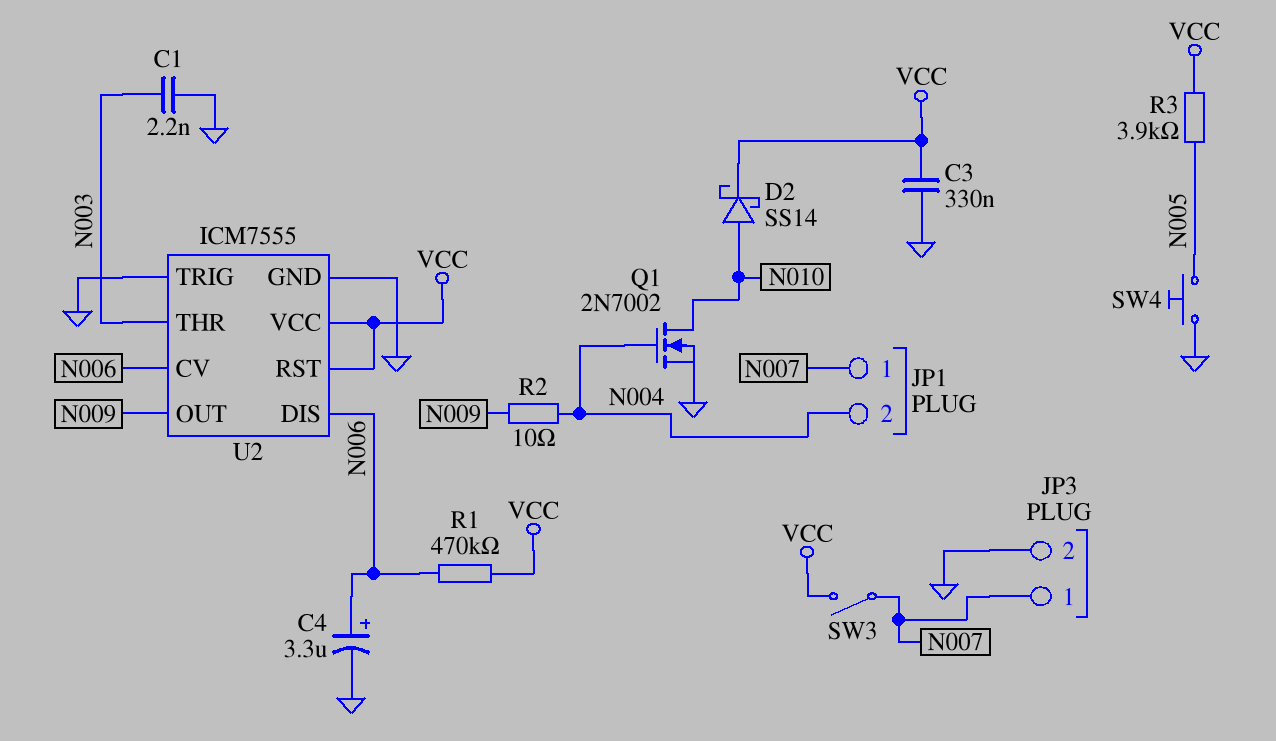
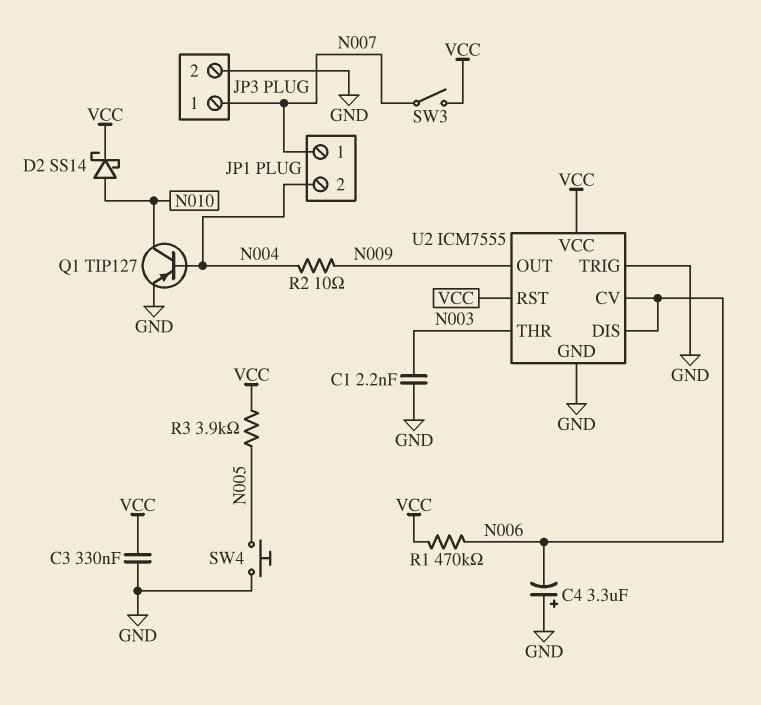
C4: 3.3uF (plus N006, minus GND) -> 3.3uF (plus GND, minus N006)
Q1: NMOS 2N7002 (G N004, D N010, S GND) -> PNP TIP127 (B N004, C N010, E GND)

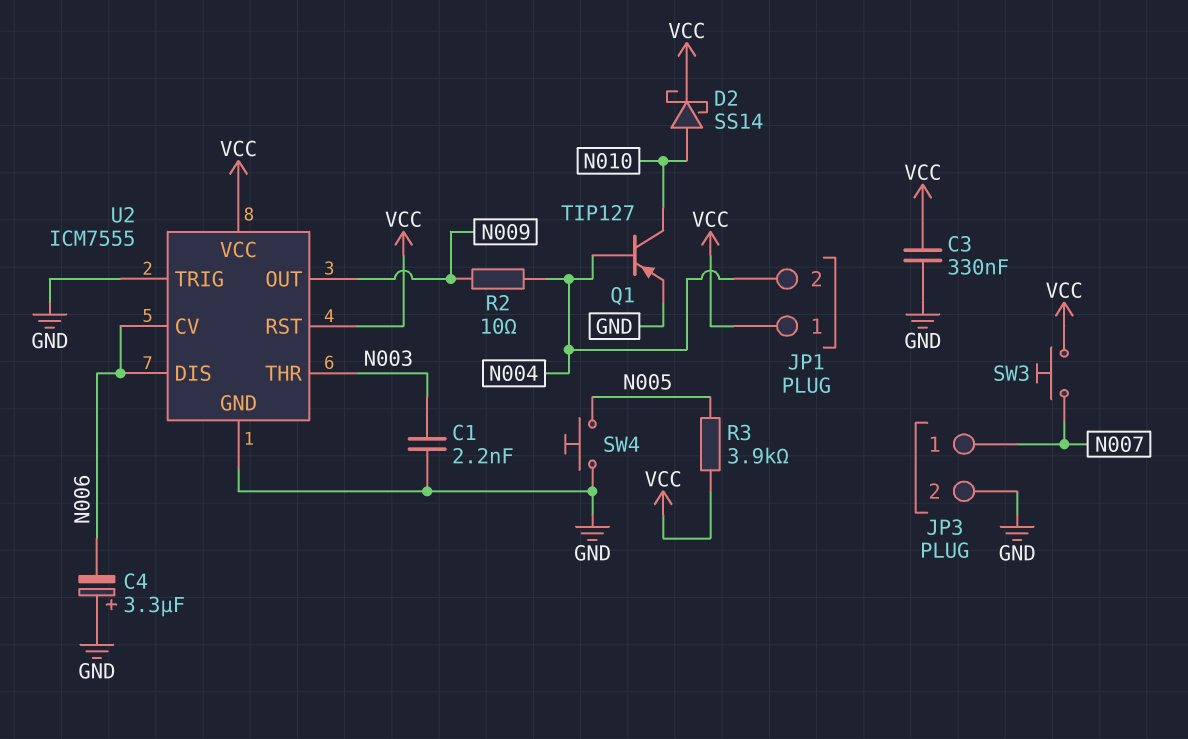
JP1 pin 1: N007 -> VCC
R1: 470k (N006, VCC) -> none
SW3: switch (N007, VCC) -> button (N007, VCC)

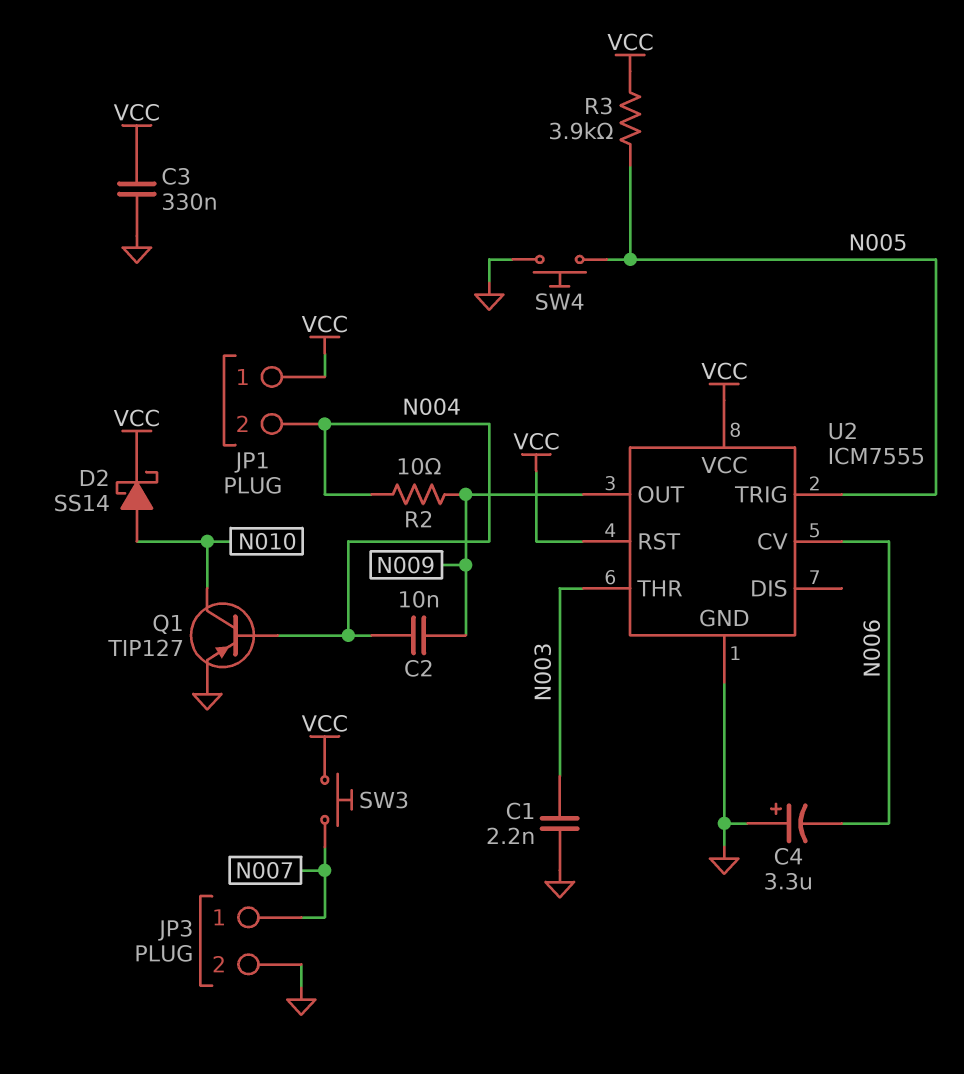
C2: none -> 10nF (N004, N009)
U2 pin DIS: N006 -> none
U2 pin TRIG: GND -> N005

